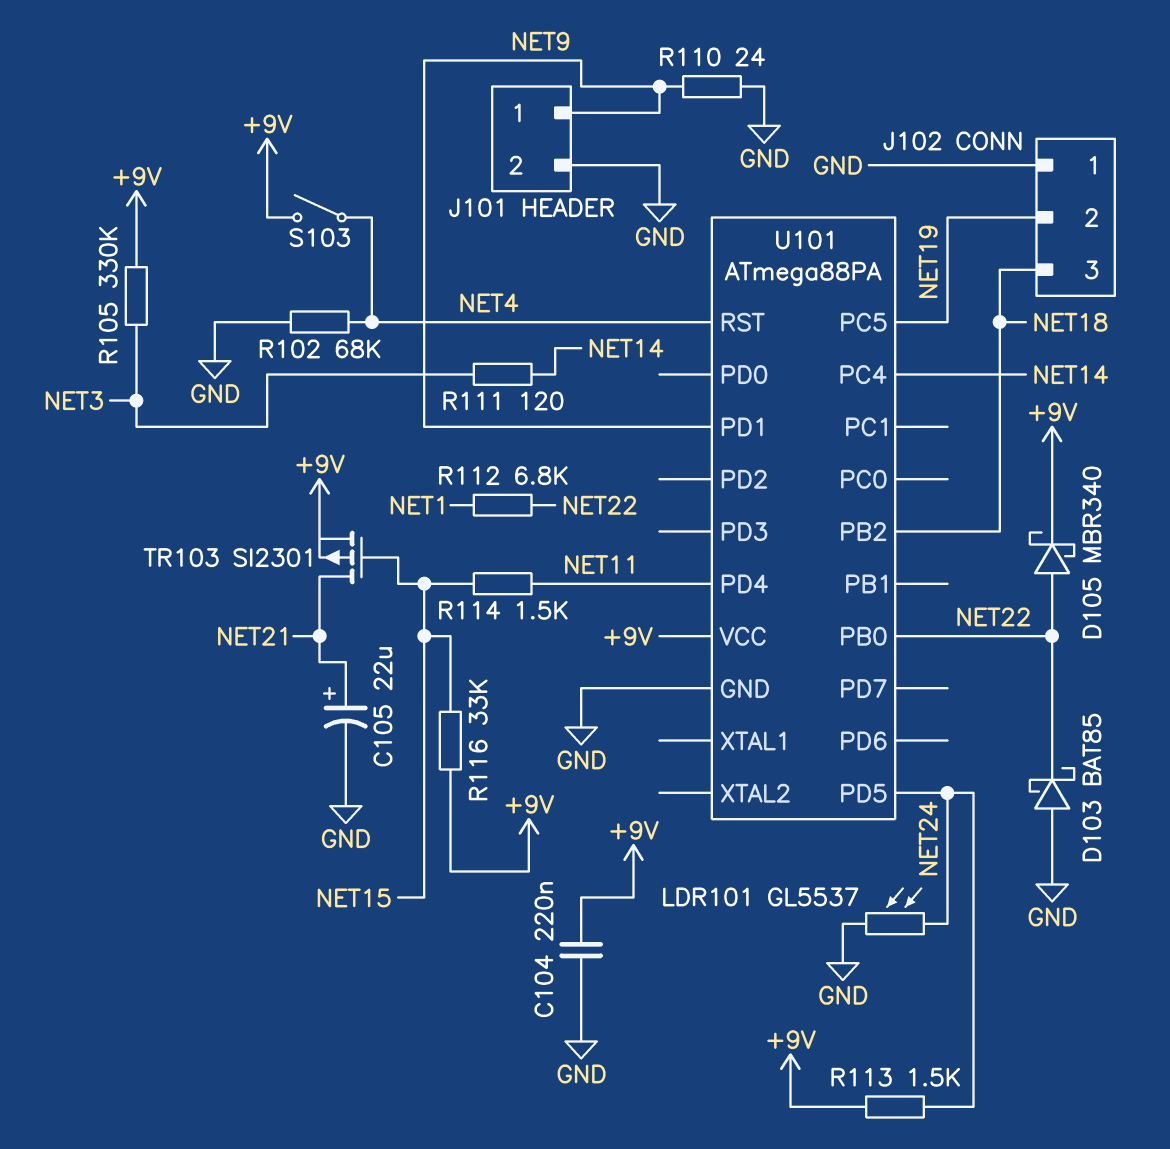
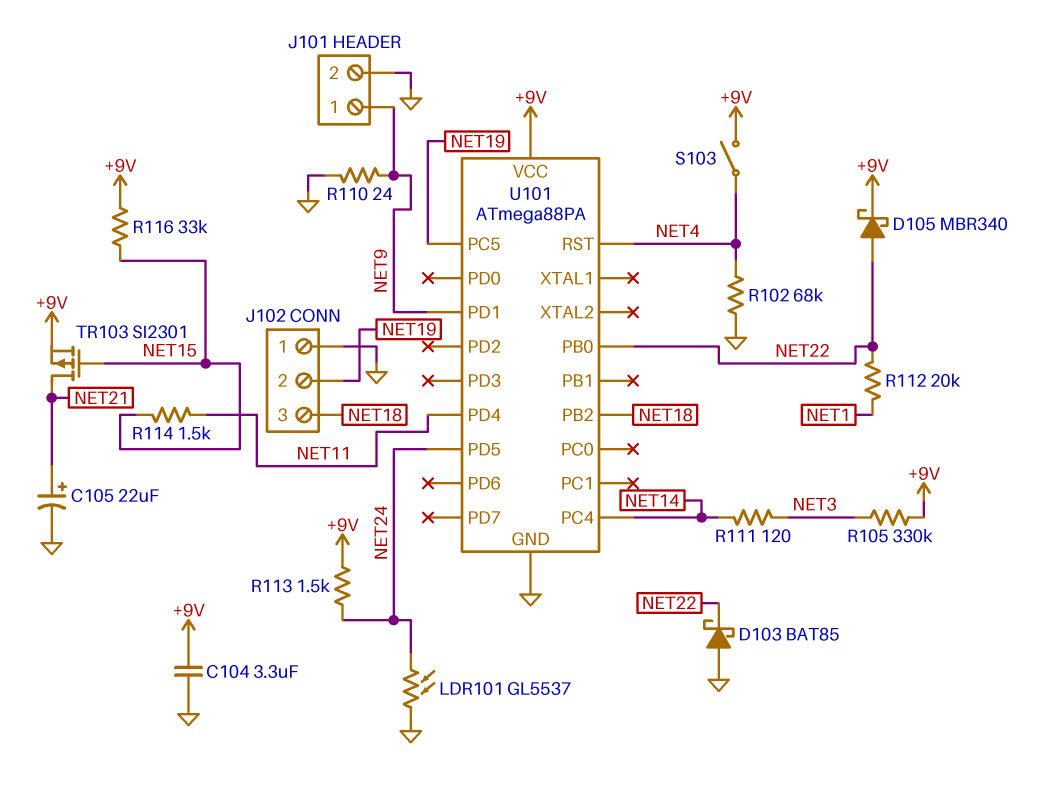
C104: 220nF (+9V, GND) -> 3.3uF (+9V, GND)
R112: 6.8k (NET1, NET22) -> 20k (NET1, NET22)

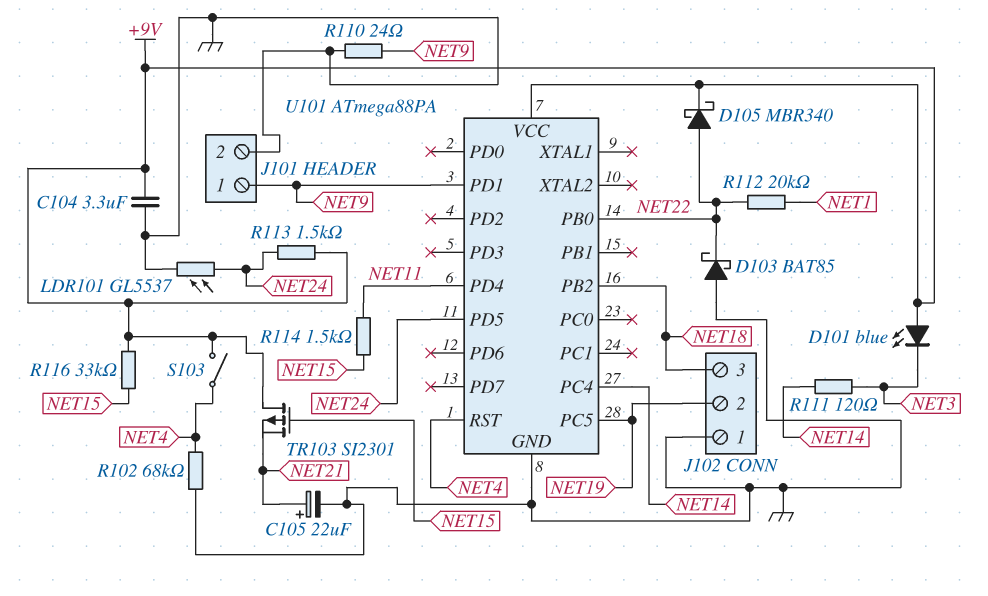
D101: none -> LED blue (A +9V, K NET3)
R105: 330k (+9V, NET3) -> none
TR103: PMOS SI2301 (G NET15, D NET21, S +9V) -> PMOS SI2301 (G NET15, D +9V, S NET21)

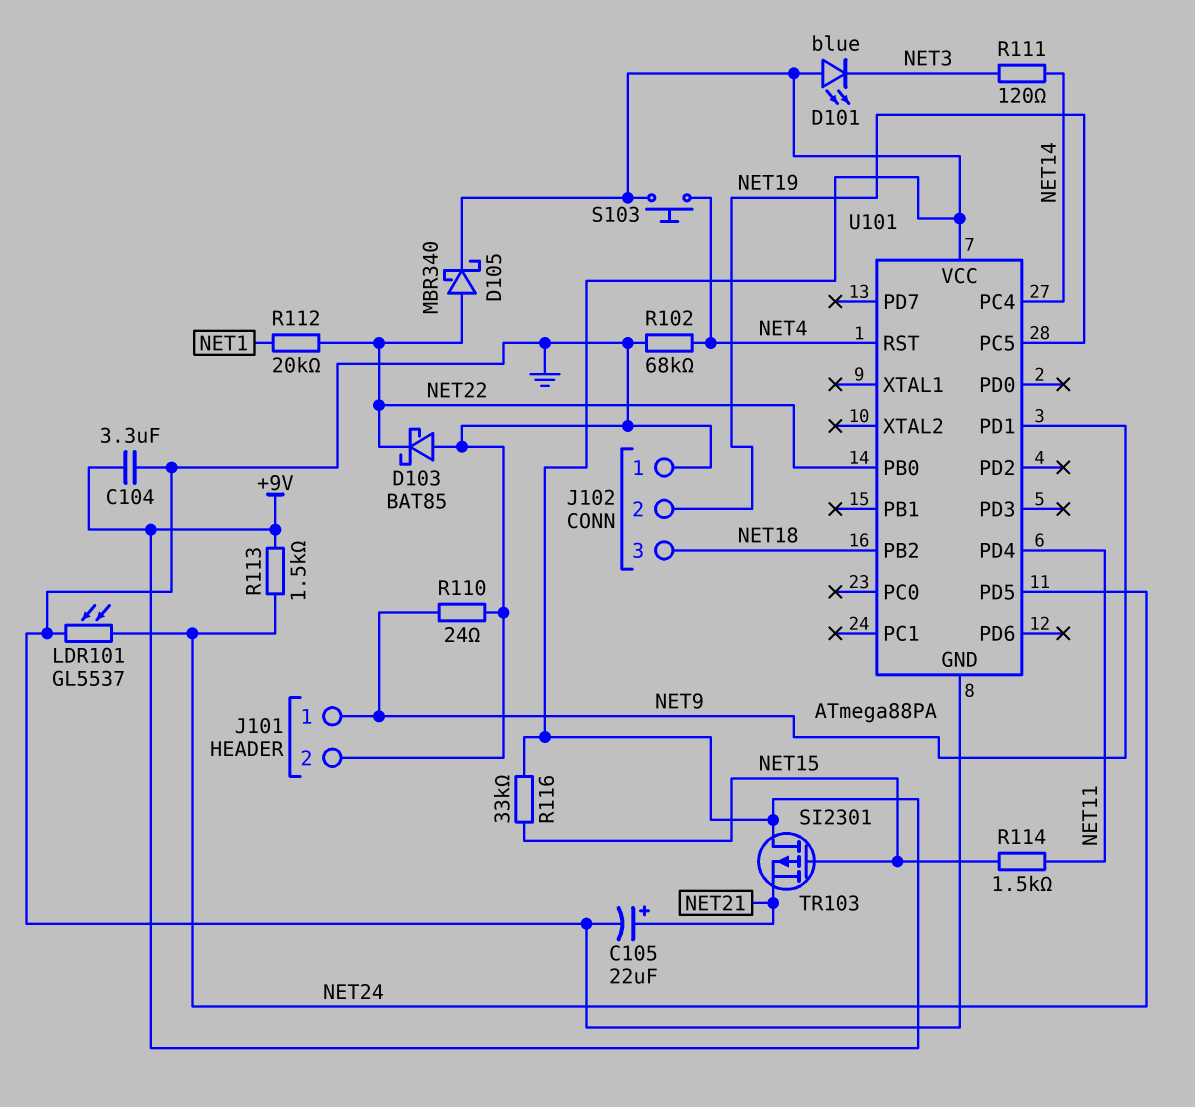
S103: switch (+9V, NET4) -> button (+9V, NET4)

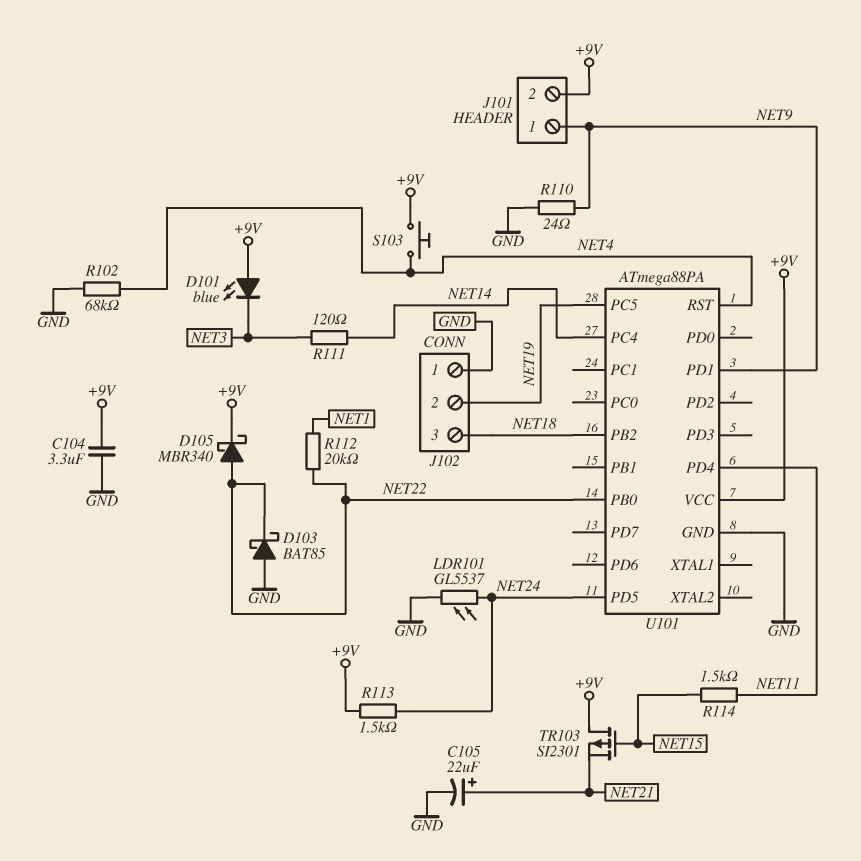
J101 pin 2: GND -> +9V
R116: 33k (+9V, NET15) -> none

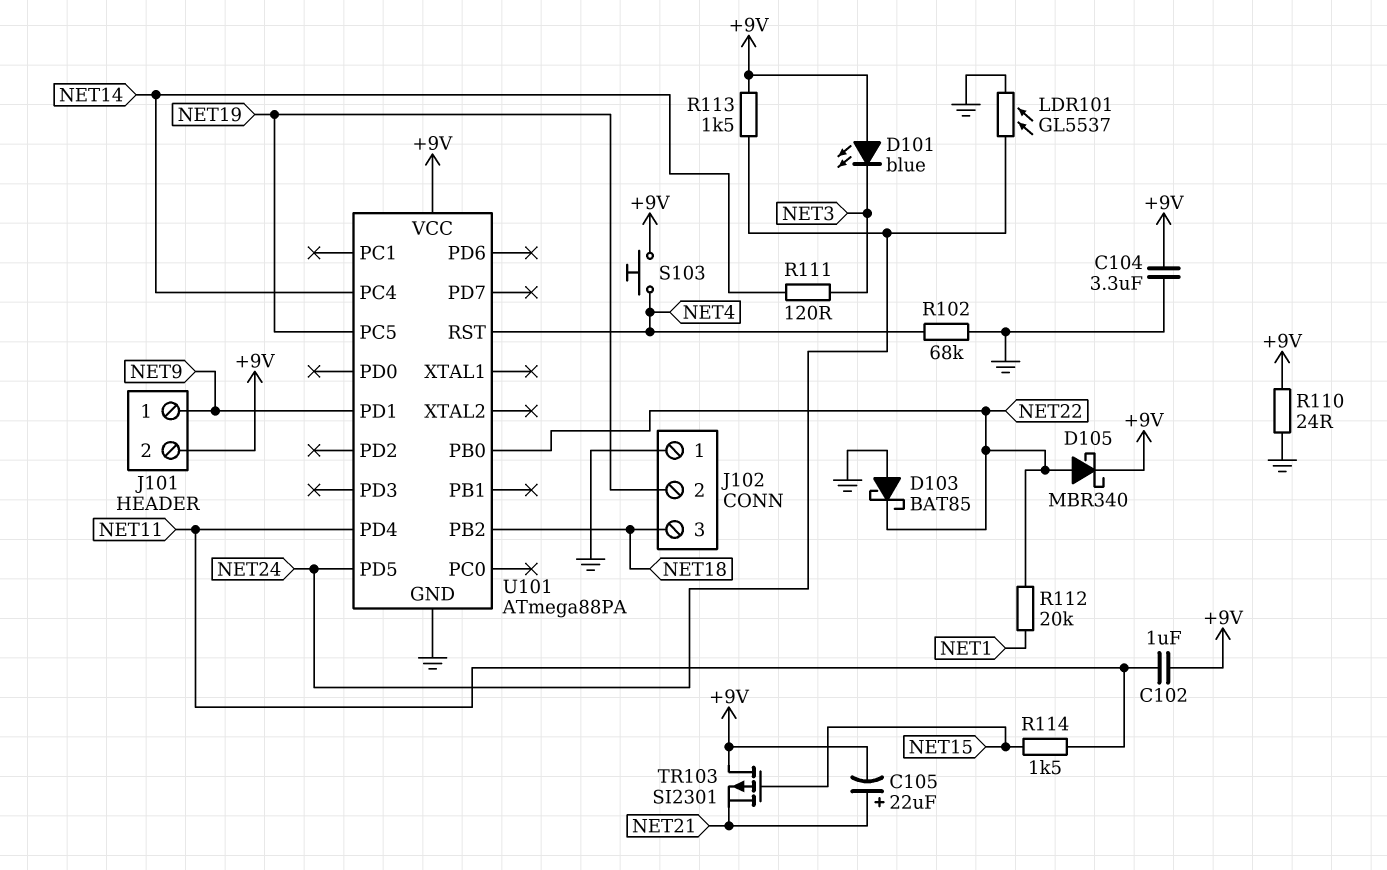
C102: none -> 1uF (+9V, NET11)
C105: 22uF (plus NET21, minus GND) -> 22uF (plus NET21, minus +9V)
R110: 24 (GND, NET9) -> 24 (+9V, GND)

